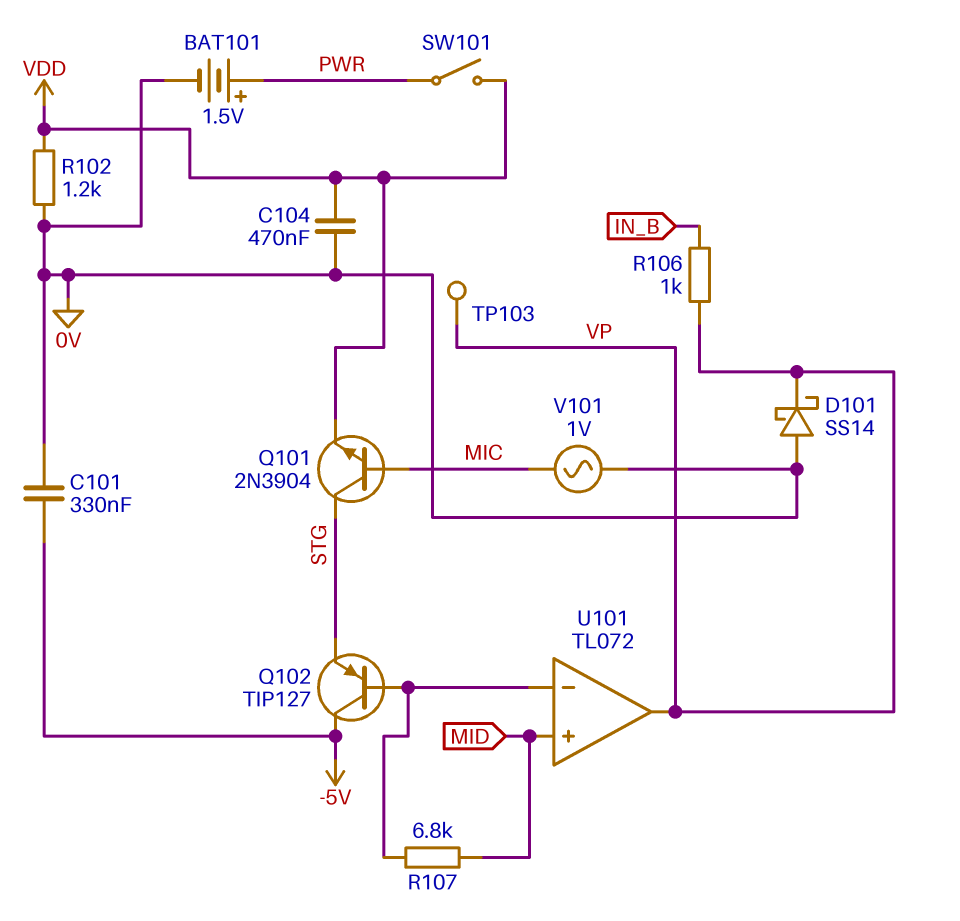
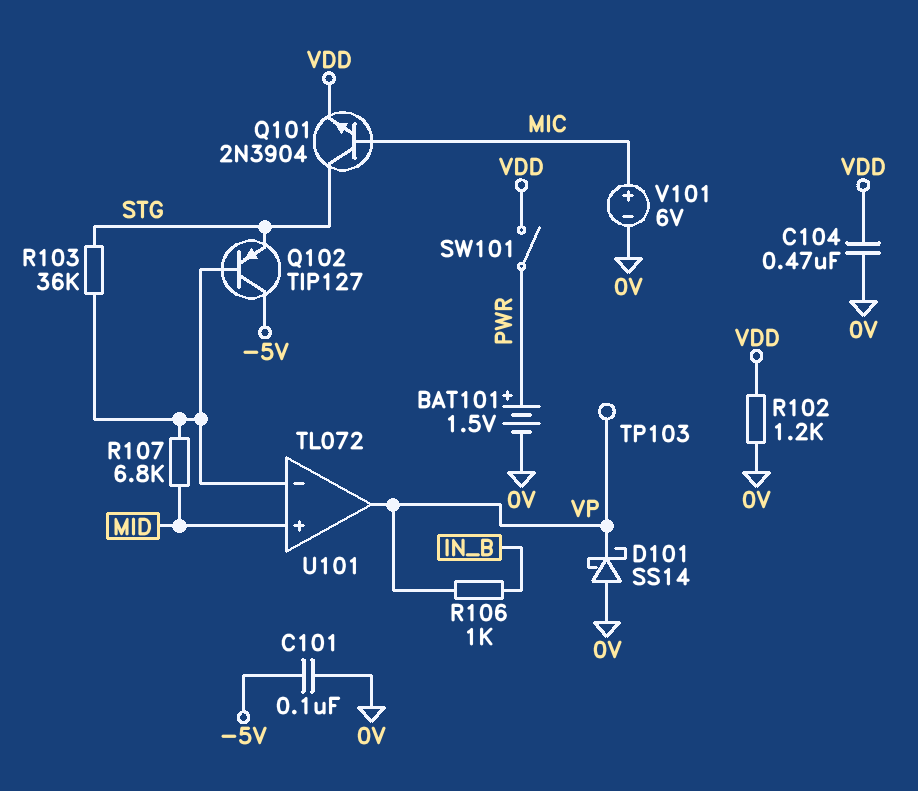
C101: 330nF (-5V, 0V) -> 100nF (-5V, 0V)
R103: none -> 36k (STG, U101/in-)
V101: AC 1V (0V, MIC) -> 6V (plus MIC, minus 0V)

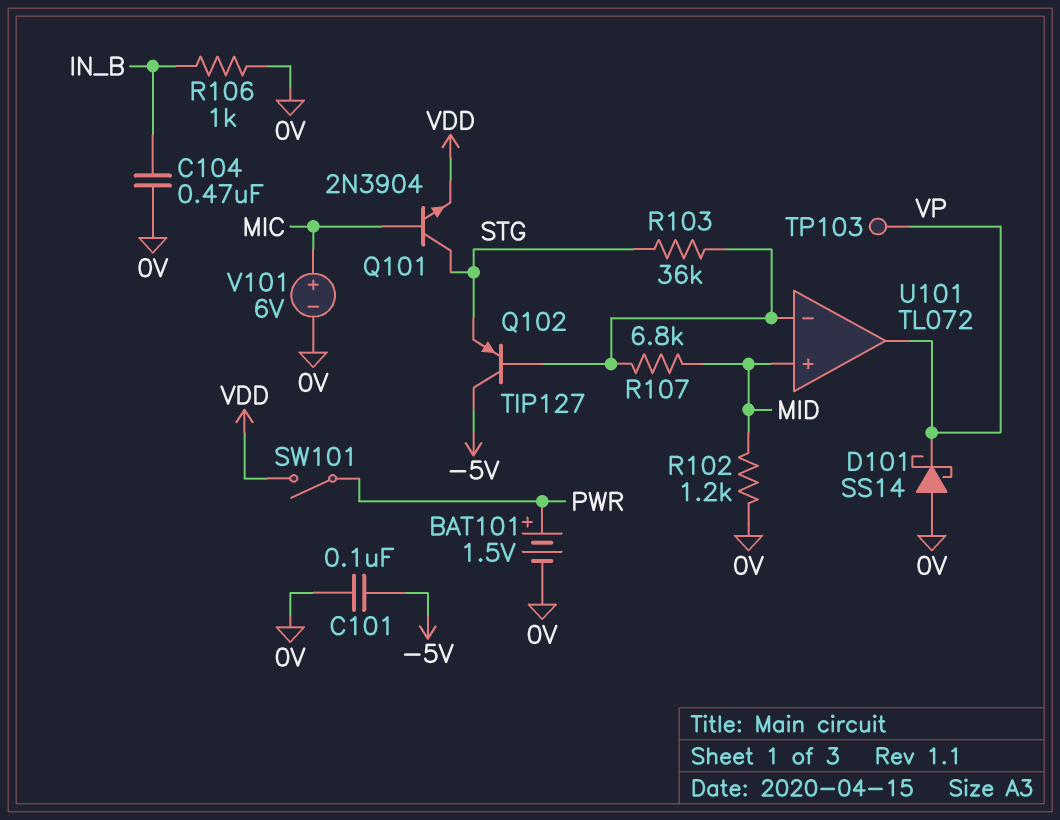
C104: 470nF (0V, VDD) -> 470nF (0V, IN_B)
R102: 1.2k (0V, VDD) -> 1.2k (0V, MID)
R106: 1k (IN_B, VP) -> 1k (0V, IN_B)

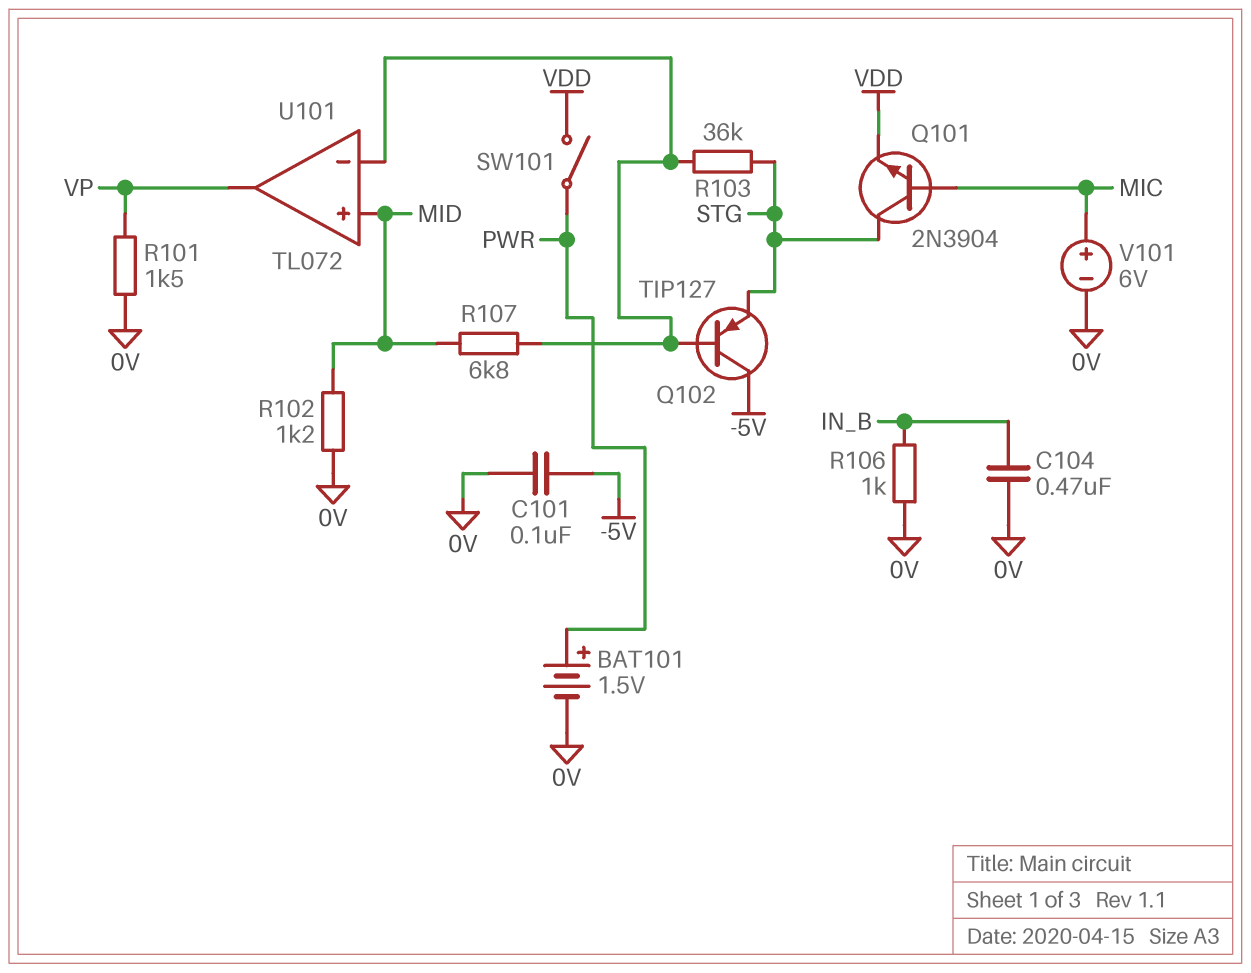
D101: schottky SS14 (A 0V, K VP) -> none
R101: none -> 1.5k (0V, VP)
TP103: test point (VP) -> none

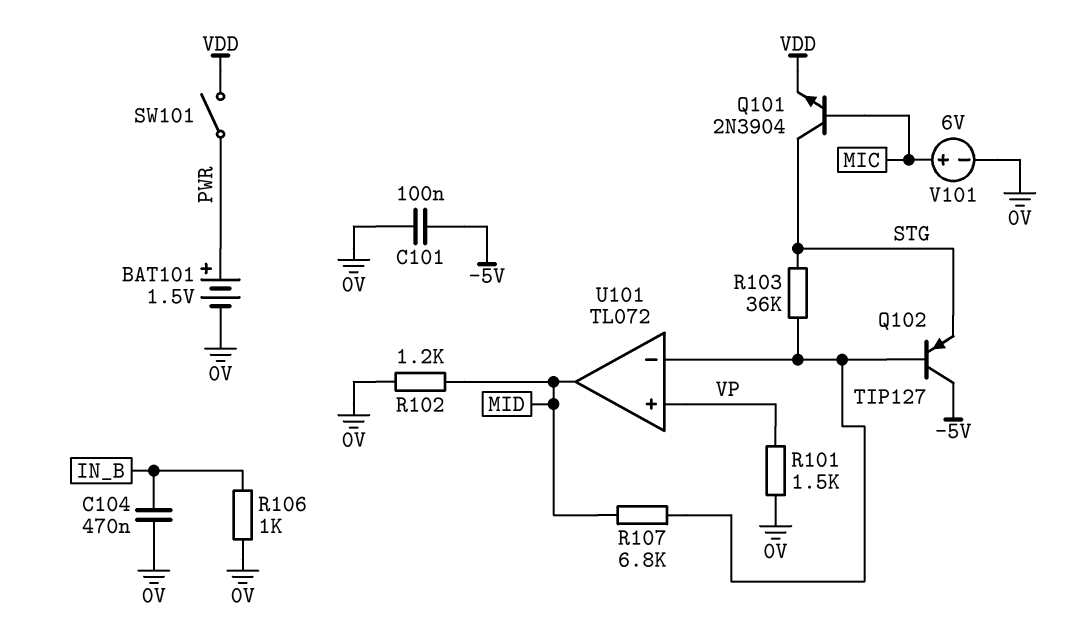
U101 pin in+: MID -> VP
U101 pin out: VP -> MID

